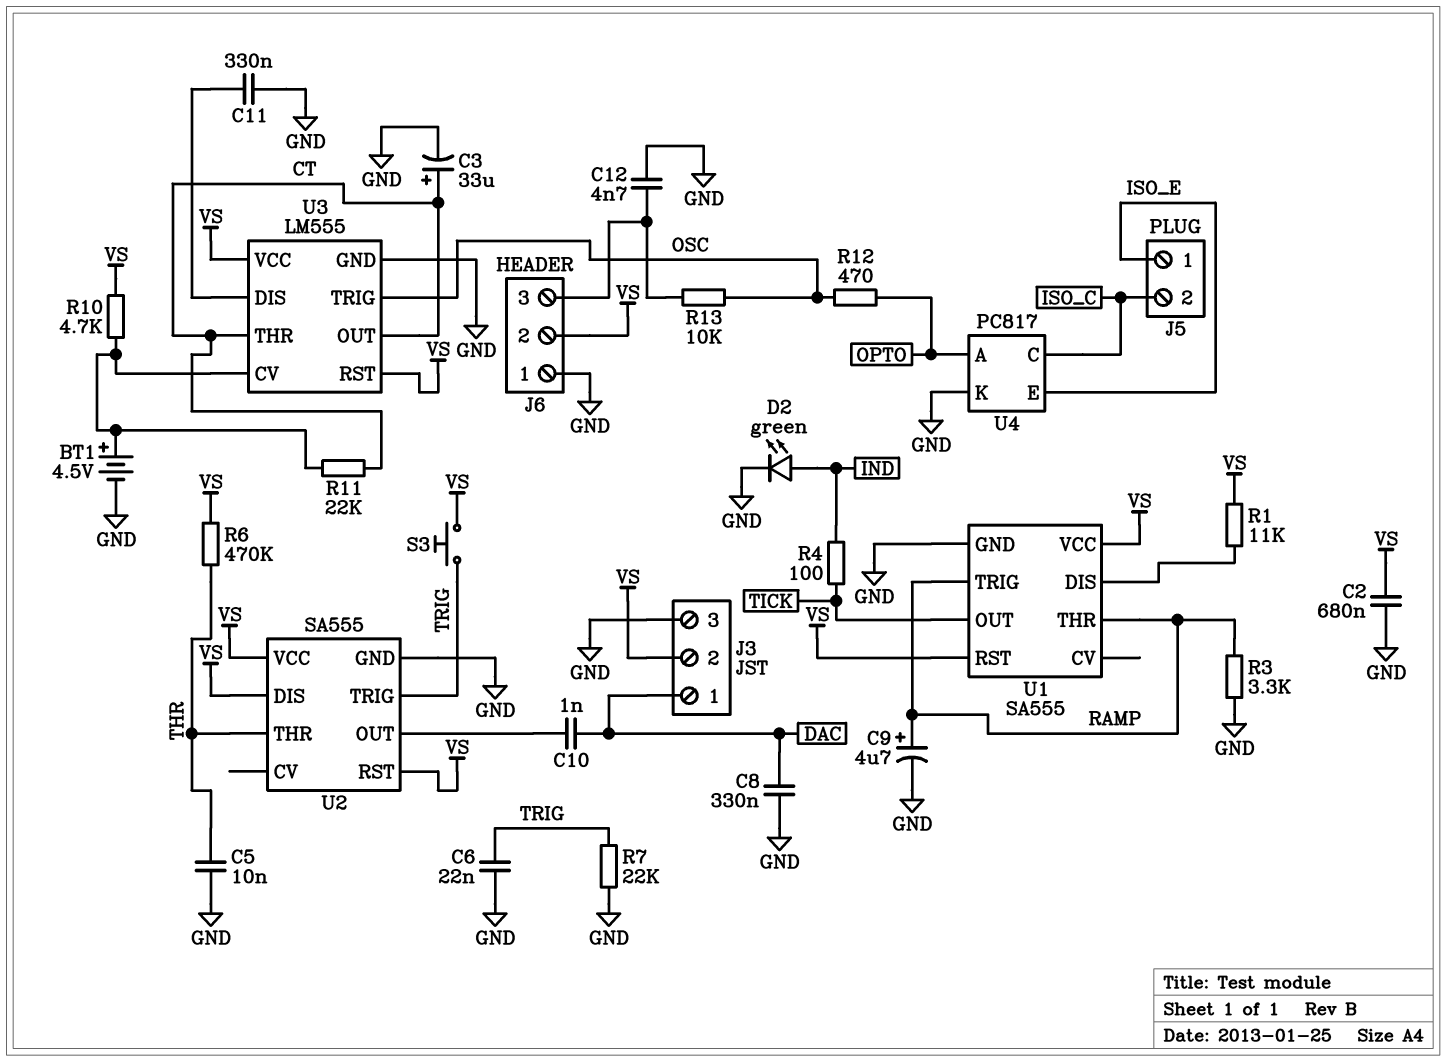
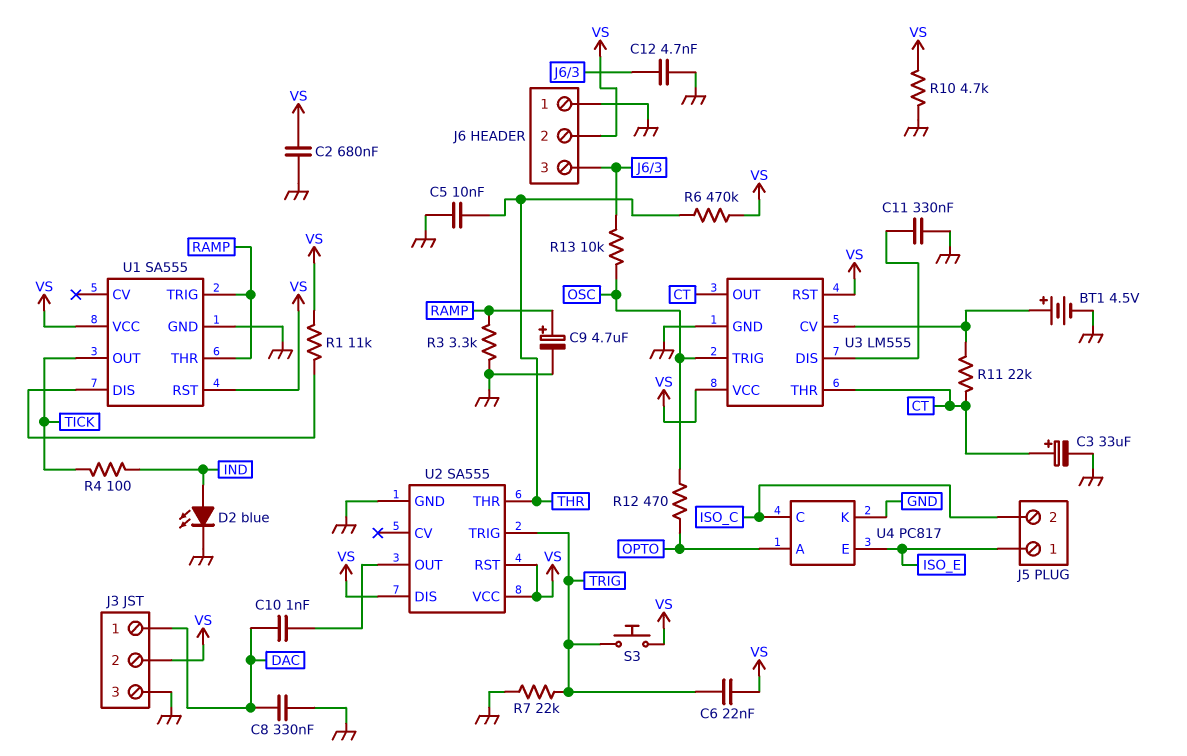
C6: 22nF (GND, TRIG) -> 22nF (TRIG, VS)
D2: LED green (A IND, K GND) -> LED blue (A IND, K GND)
R10: 4.7k (U3/CV, VS) -> 4.7k (GND, VS)

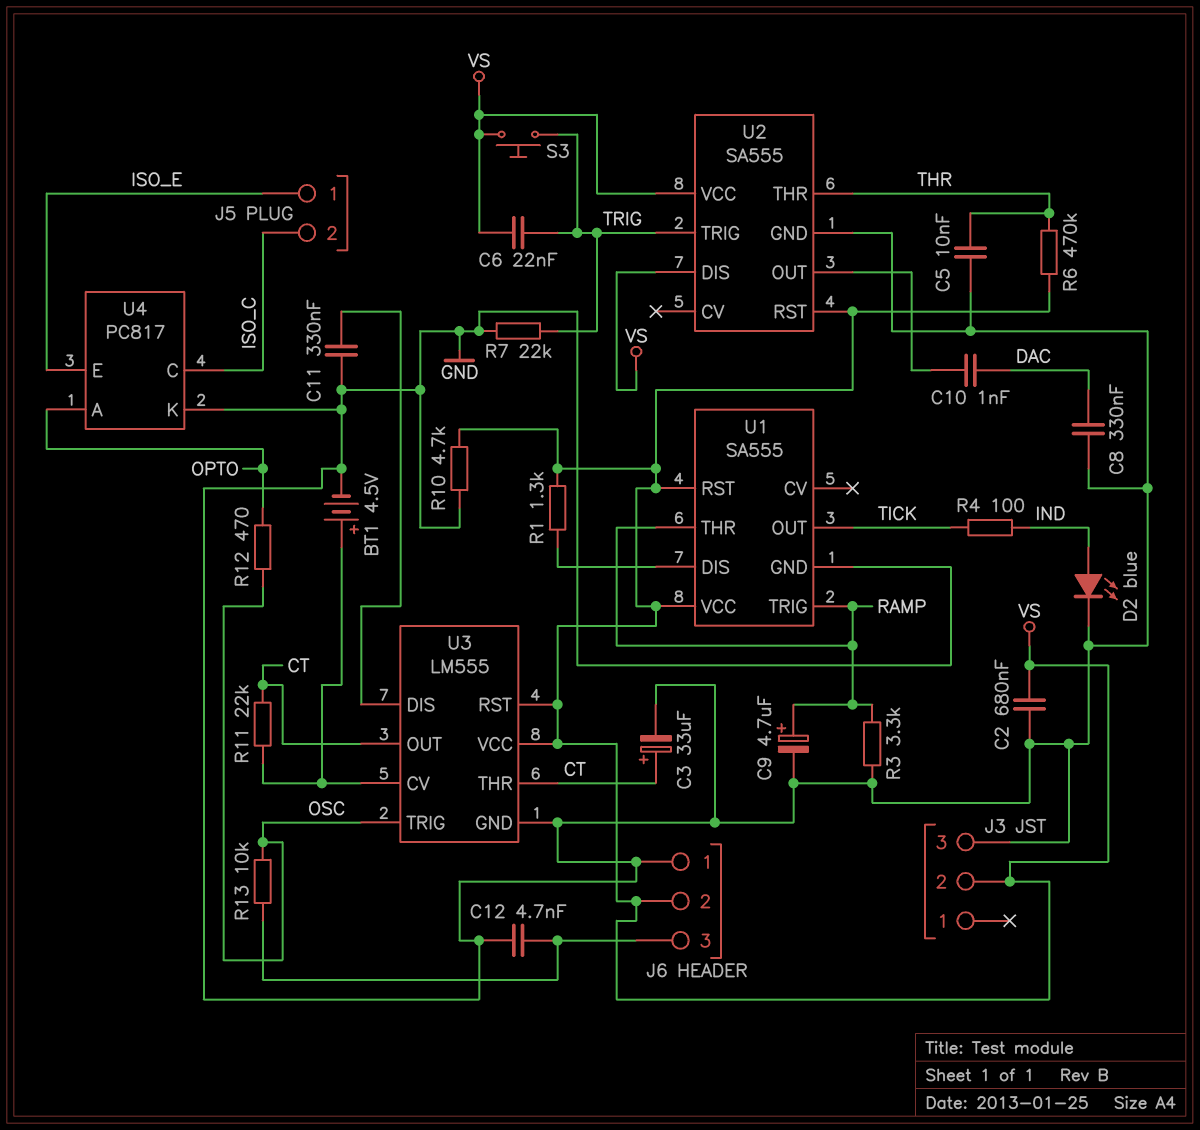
J3 pin 1: DAC -> none
R1: 11k (U1/DIS, VS) -> 1.3k (U1/DIS, VS)

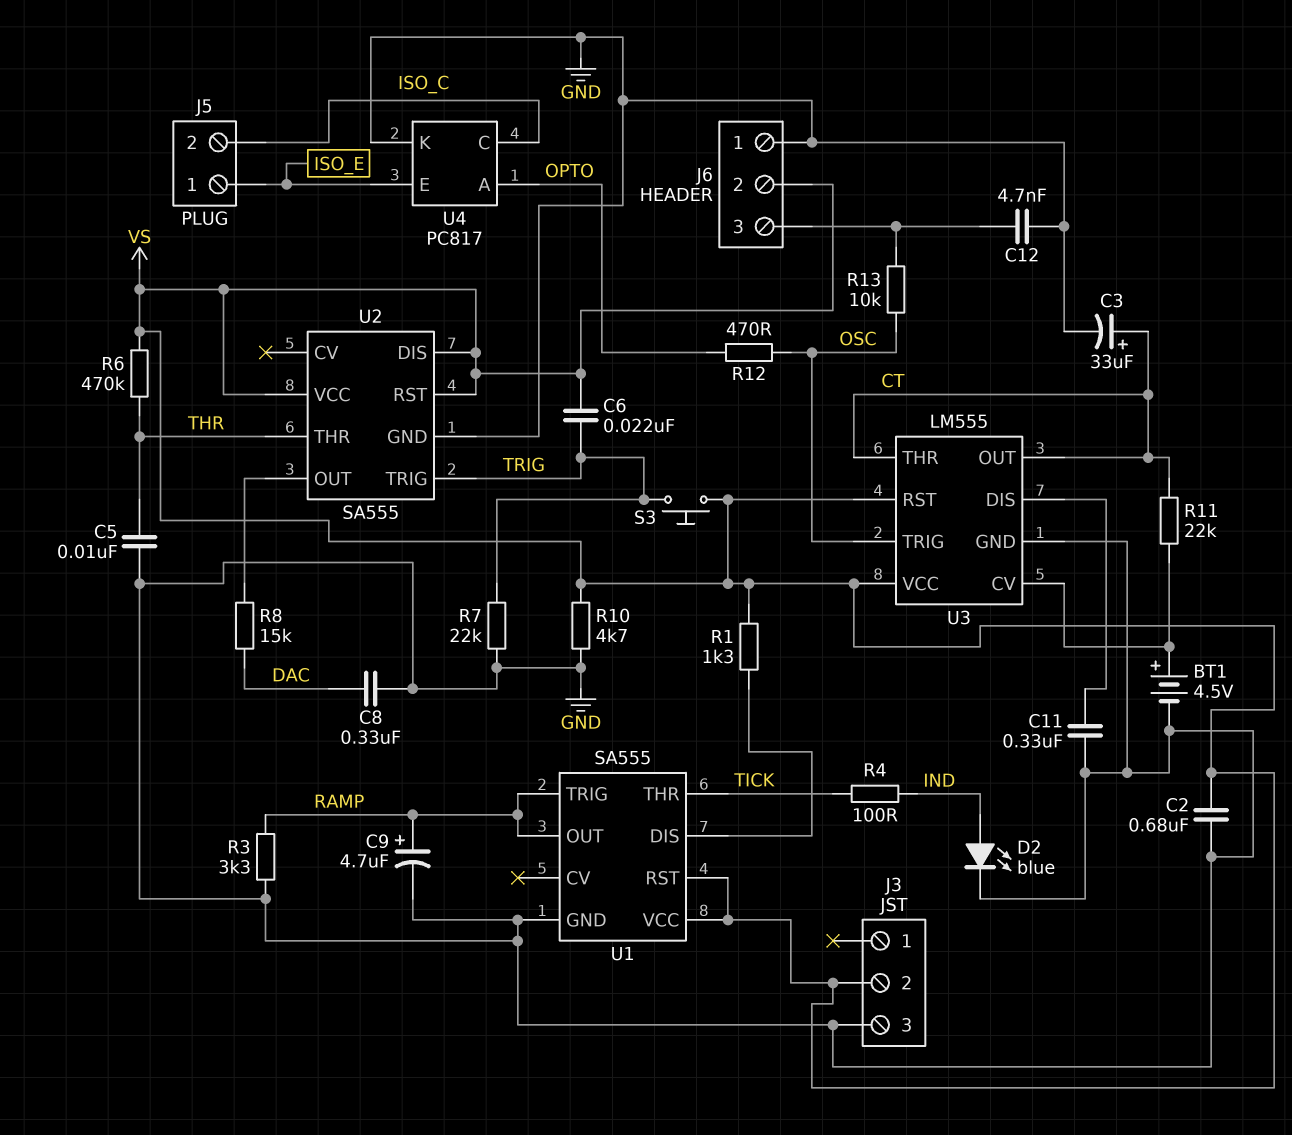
C10: 1nF (DAC, U2/OUT) -> none
R8: none -> 15k (DAC, U2/OUT)
U1 pin OUT: TICK -> RAMP
U1 pin THR: RAMP -> TICK

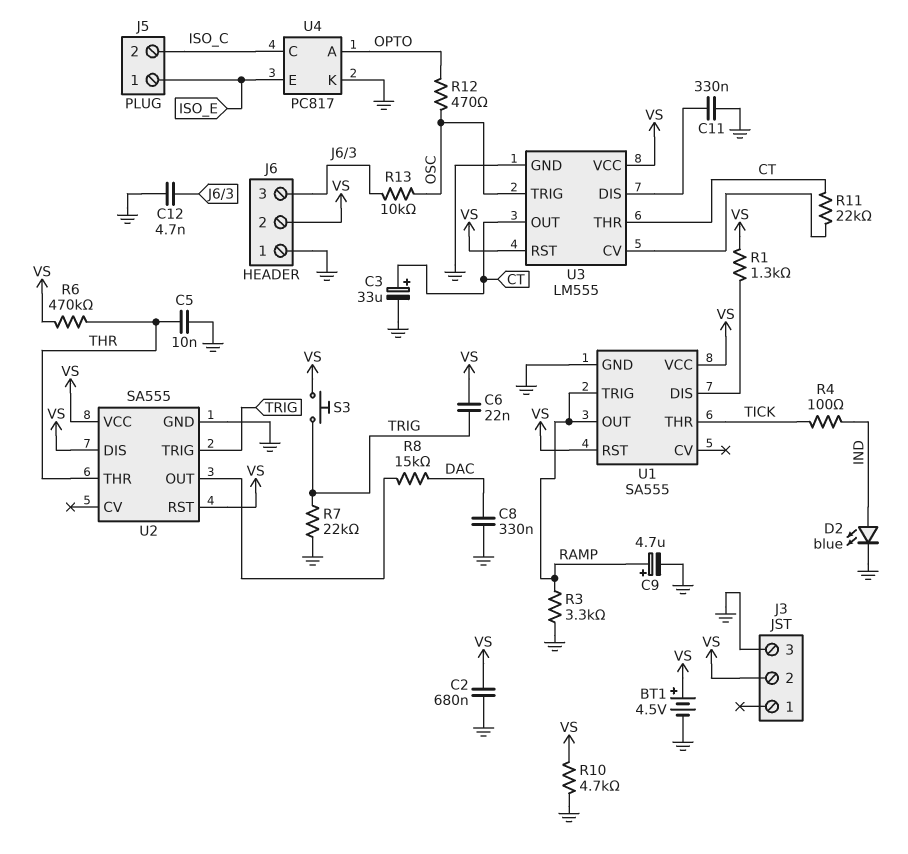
BT1: 4.5V (plus U3/CV, minus GND) -> 4.5V (plus VS, minus GND)

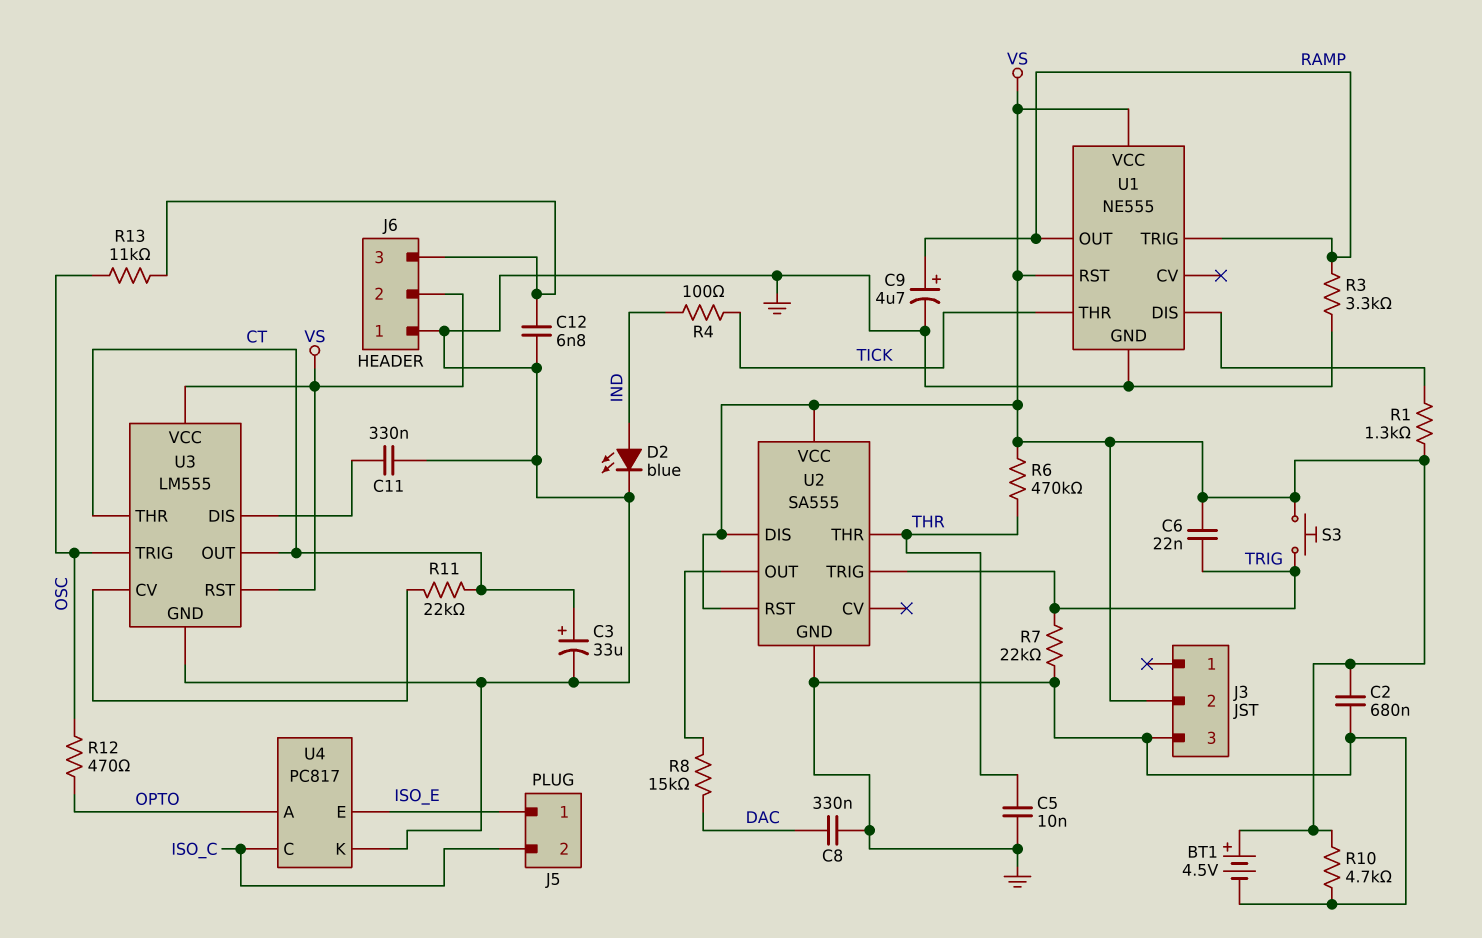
C12: 4.7nF (GND, J6/3) -> 6.8nF (GND, J6/3)
R13: 10k (J6/3, OSC) -> 11k (J6/3, OSC)
U1: SA555 -> NE555

